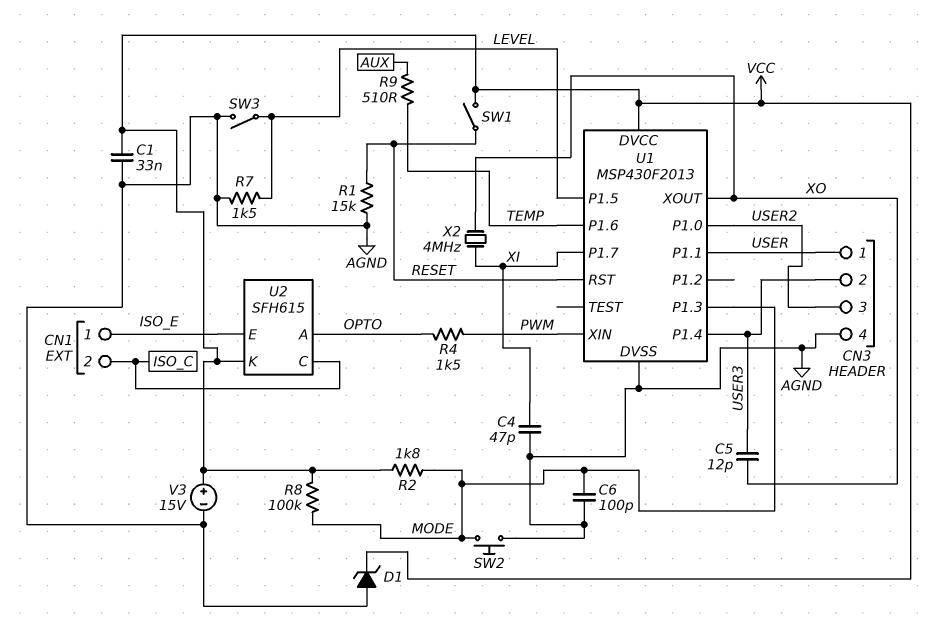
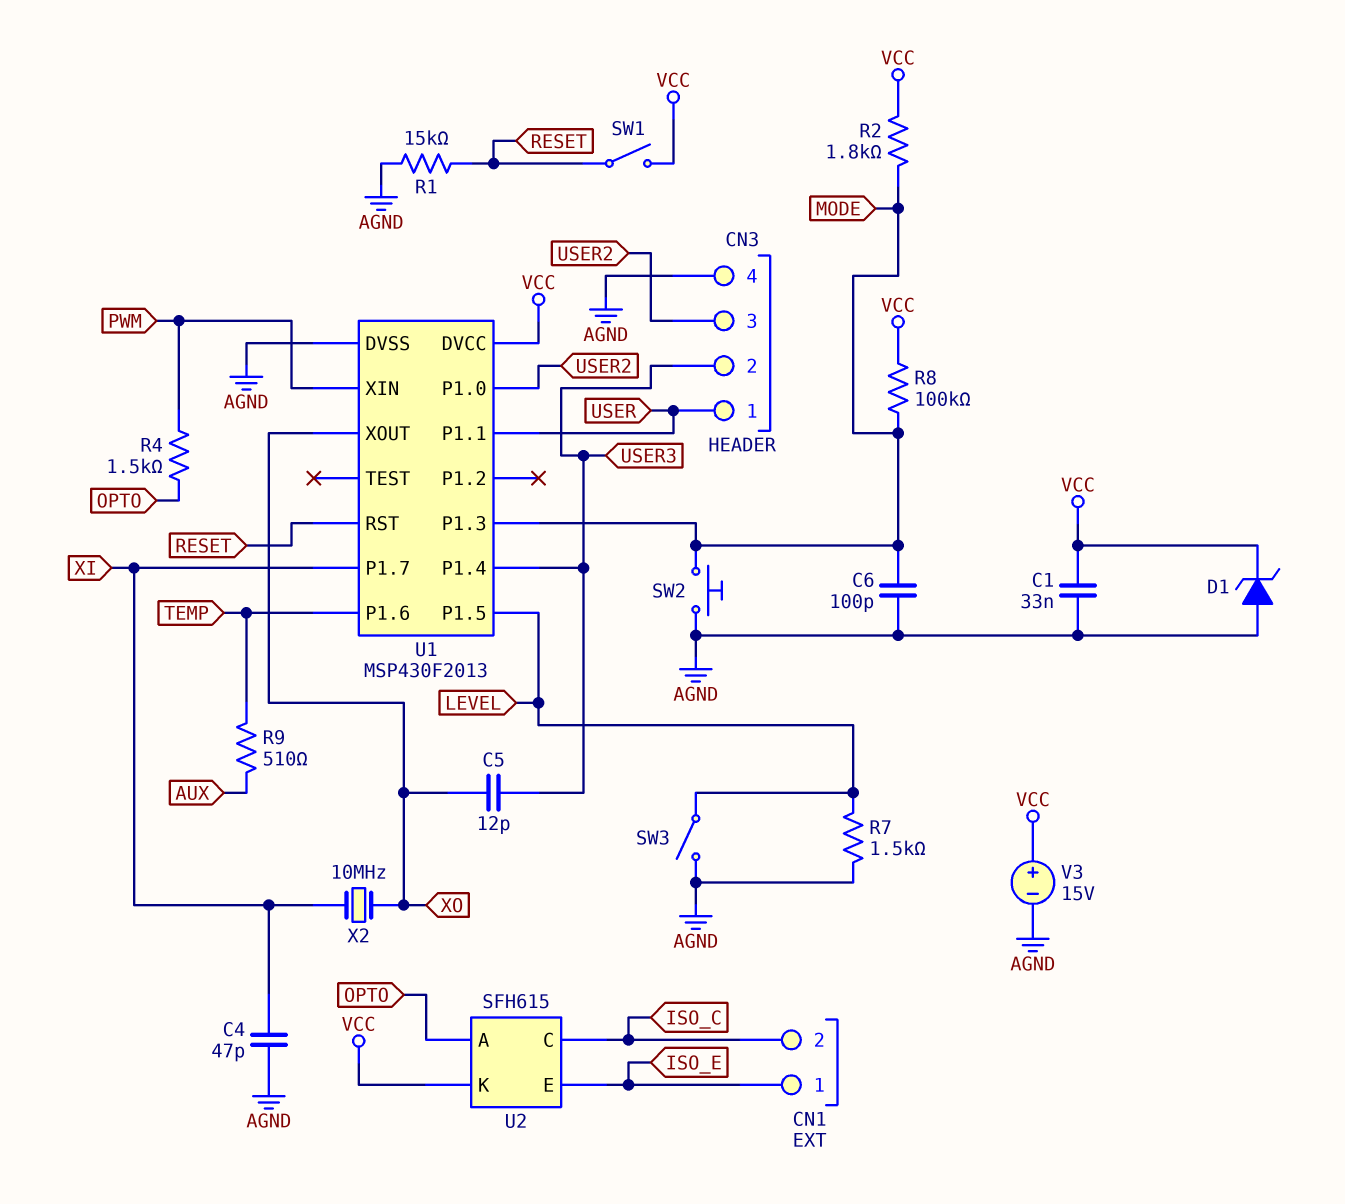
X2: 4MHz (XI, XO) -> 10MHz (XI, XO)

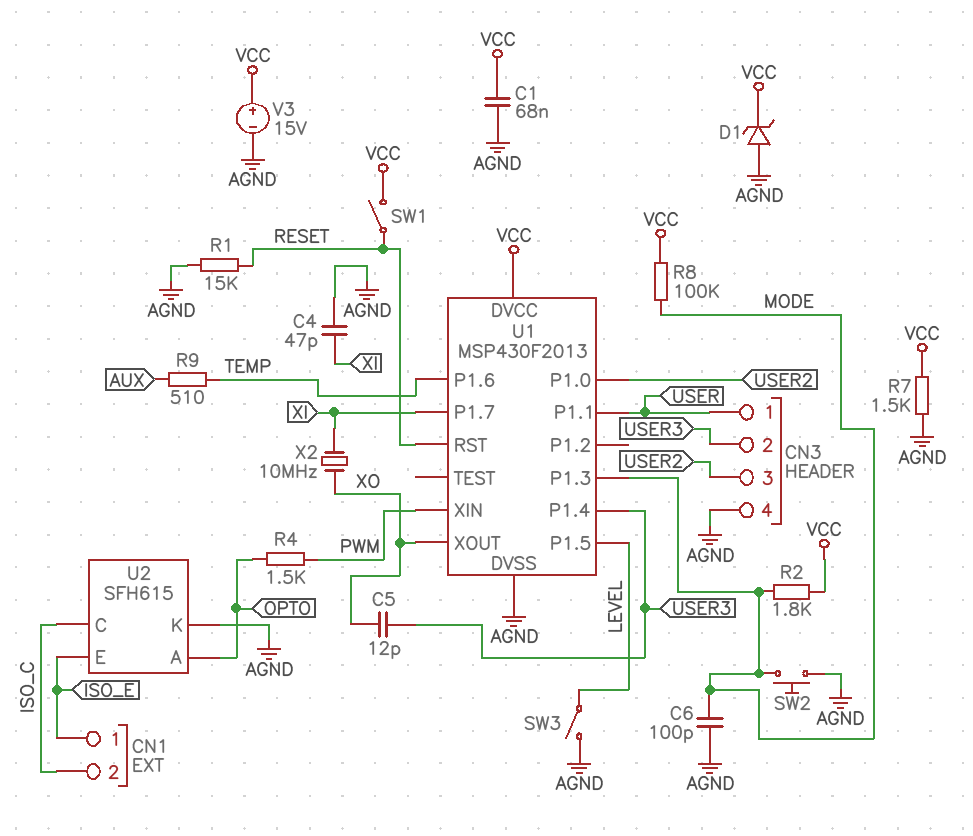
C1: 33nF (AGND, VCC) -> 68nF (AGND, VCC)
R7: 1.5k (AGND, LEVEL) -> 1.5k (AGND, VCC)
U2 pin K: VCC -> AGND

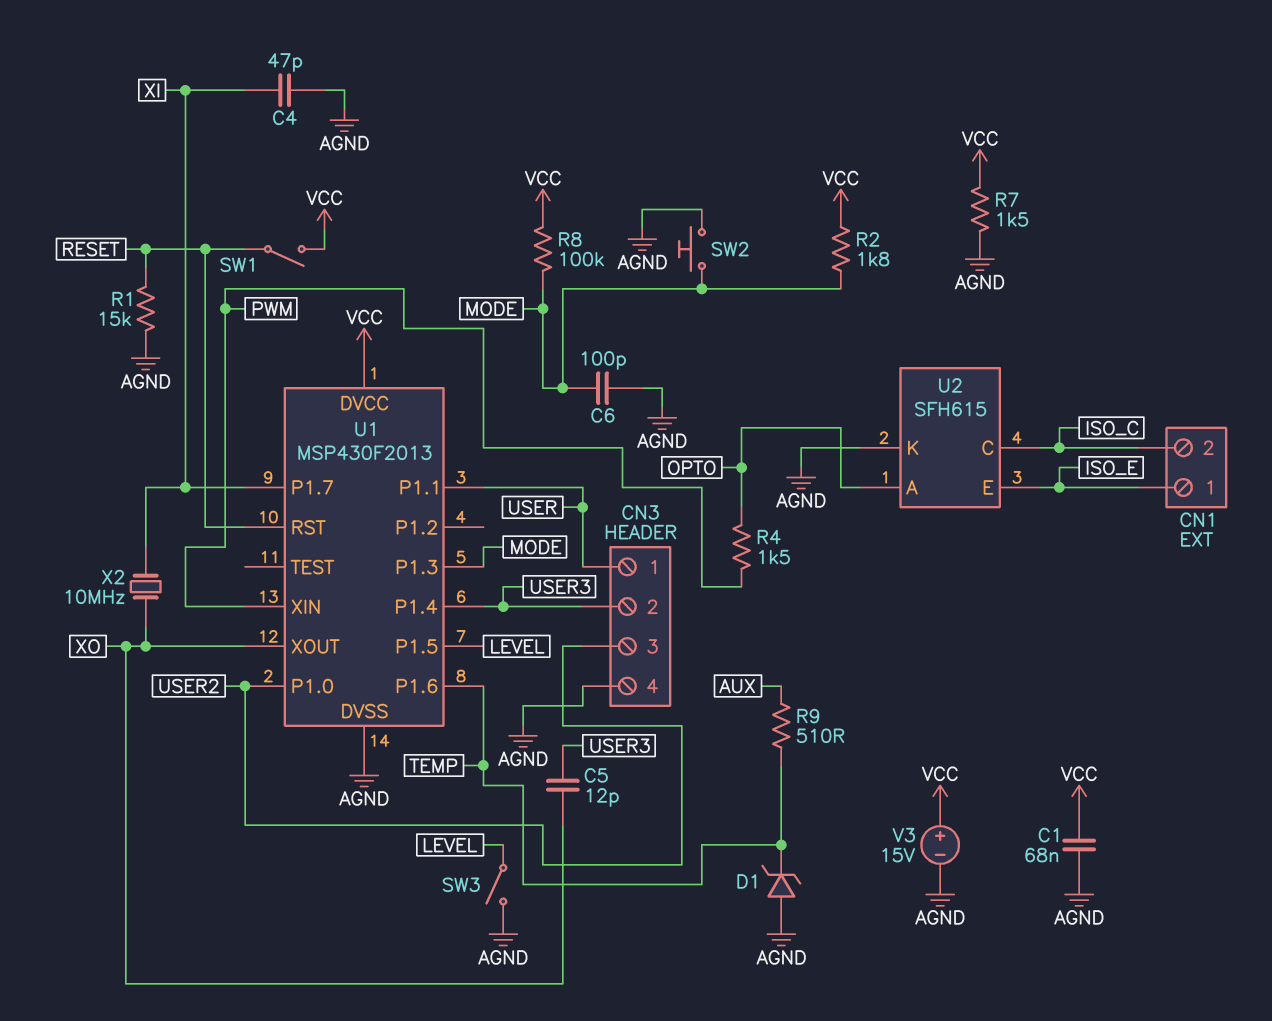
D1: zener (A AGND, K VCC) -> zener (A AGND, K TEMP)

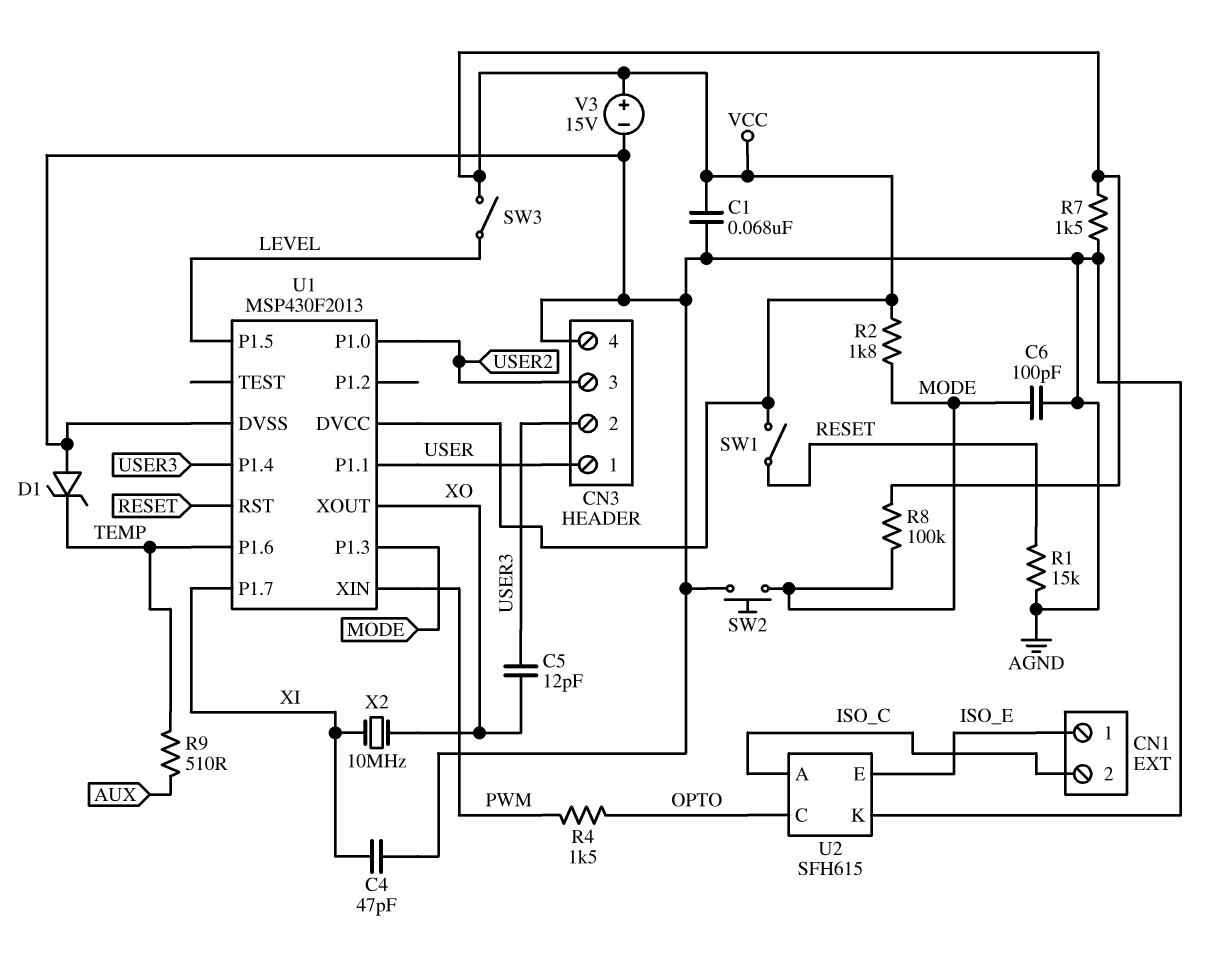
SW3: switch (AGND, LEVEL) -> switch (LEVEL, VCC)
U2 pin A: OPTO -> ISO_C
U2 pin C: ISO_C -> OPTO

